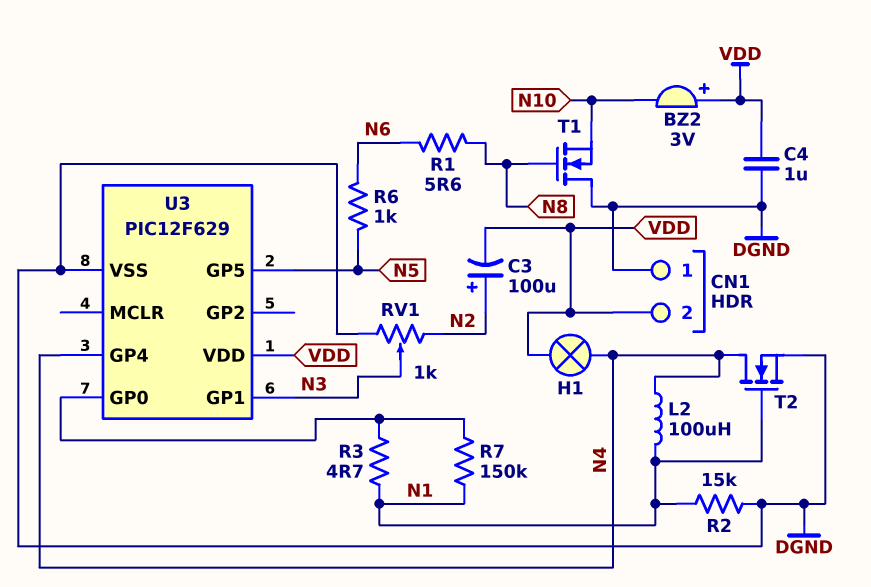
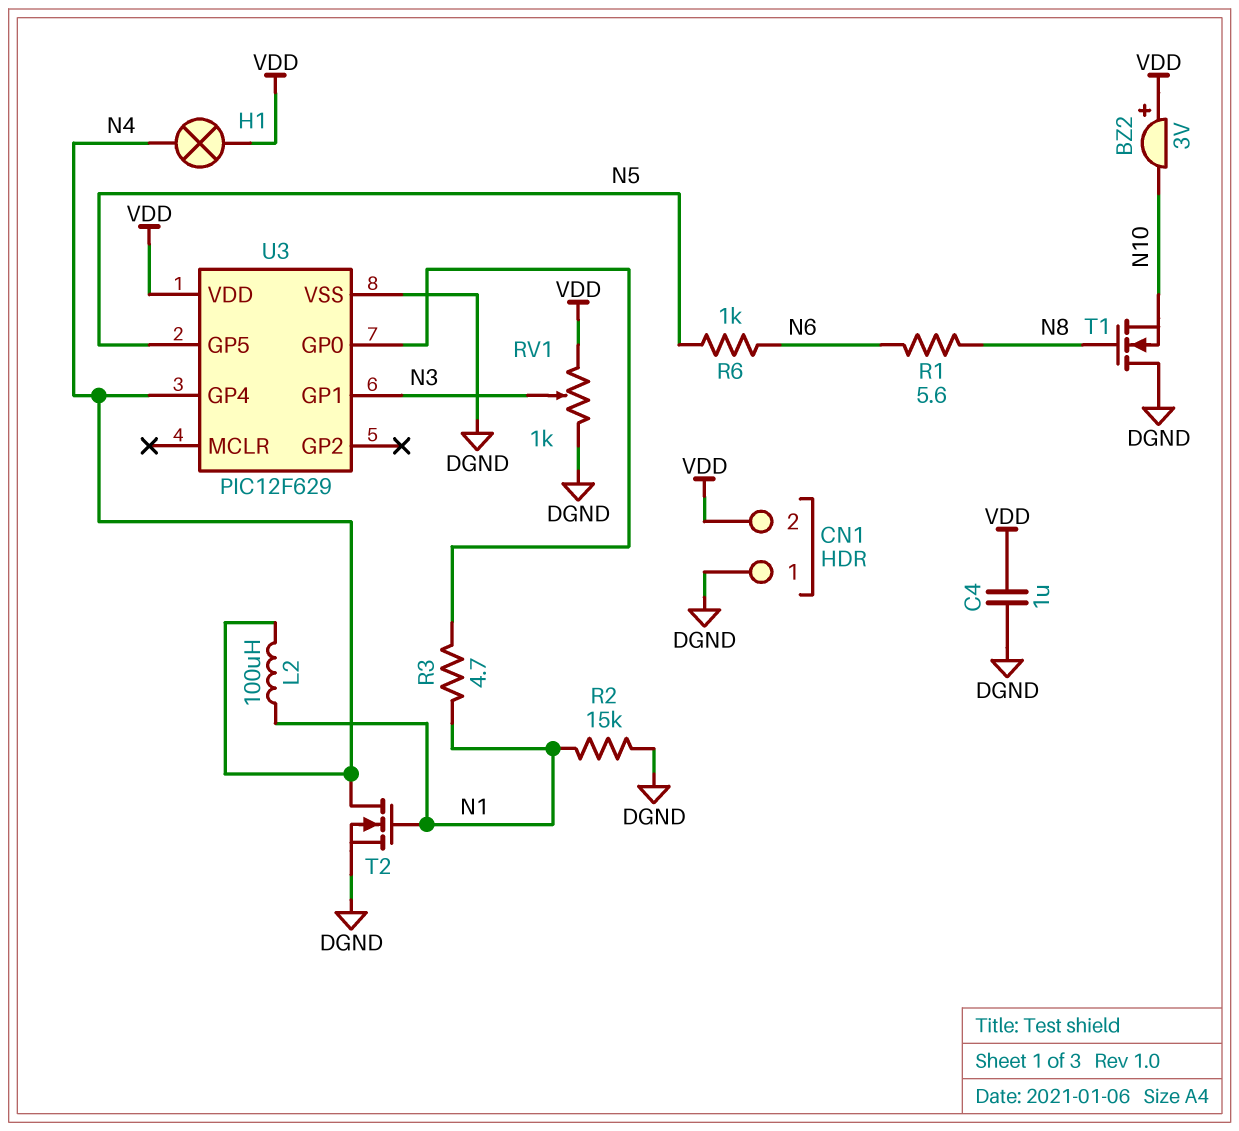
C3: 100uF (plus N2, minus VDD) -> none
R7: 150k (N1, U3/GP0) -> none
RV1: 1k (DGND, N2, wiper N3) -> 1k (DGND, VDD, wiper N3)

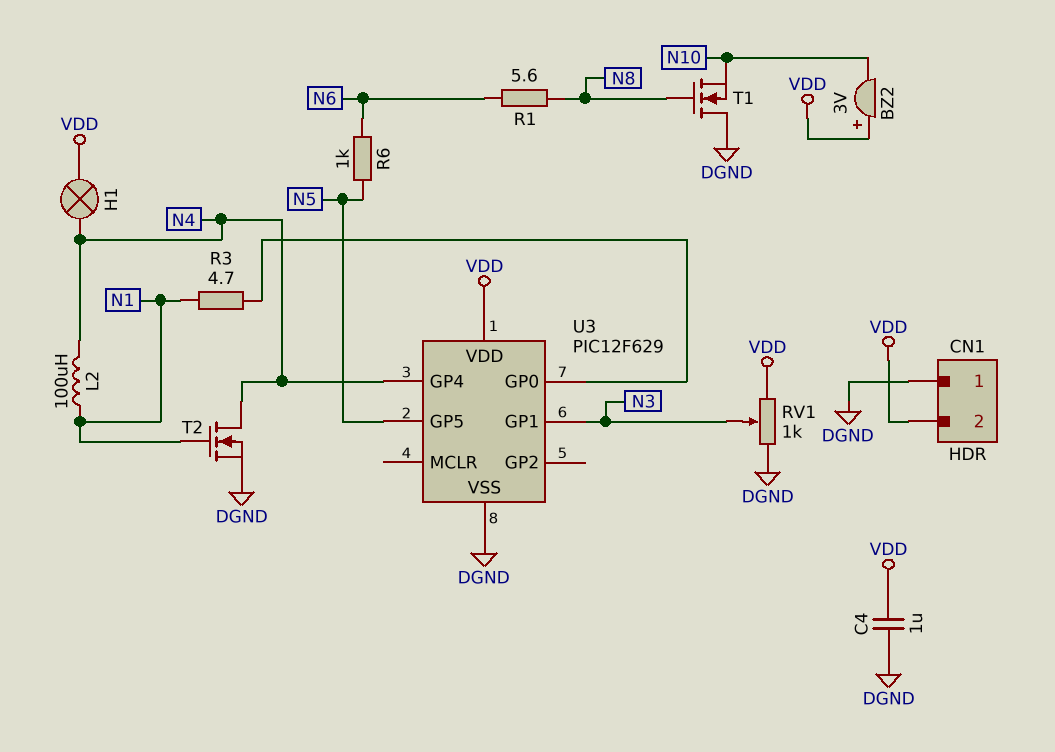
R2: 15k (DGND, N1) -> none

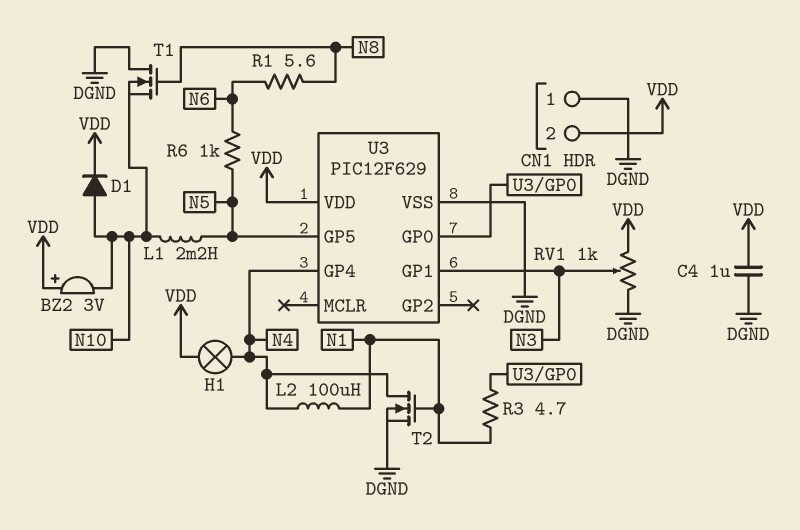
D1: none -> diode (A N10, K VDD)
L1: none -> 2.2mH (N5, N10)

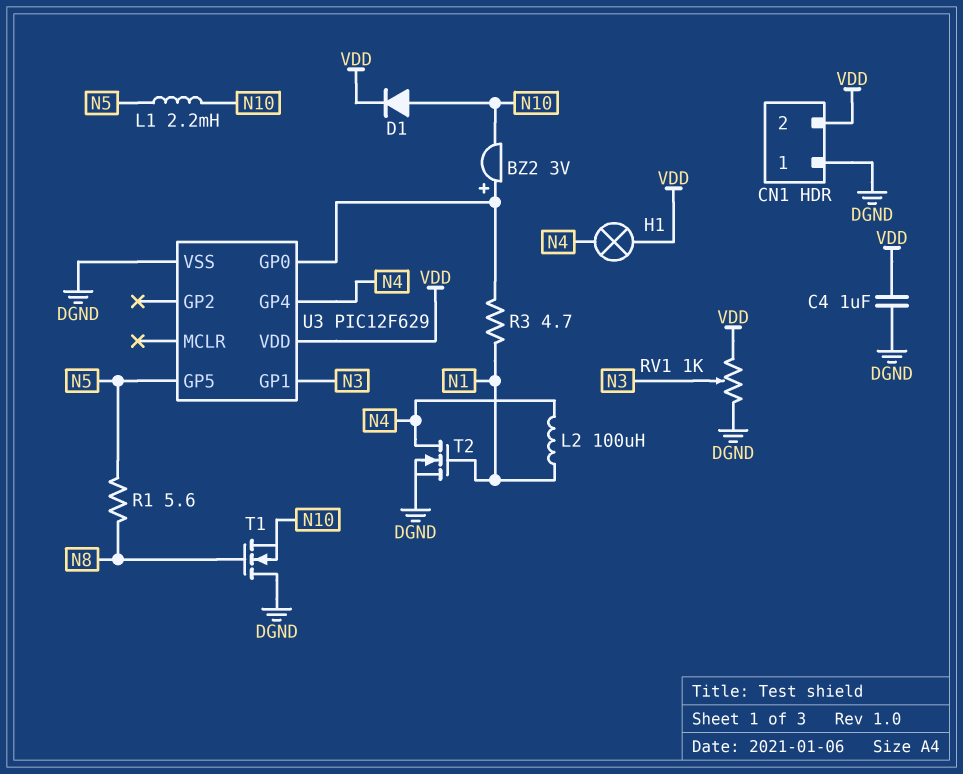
BZ2: buzzer 3V (plus VDD, minus N10) -> buzzer 3V (plus U3/GP0, minus N10)
R1: 5.6 (N6, N8) -> 5.6 (N5, N8)
R6: 1k (N5, N6) -> none

